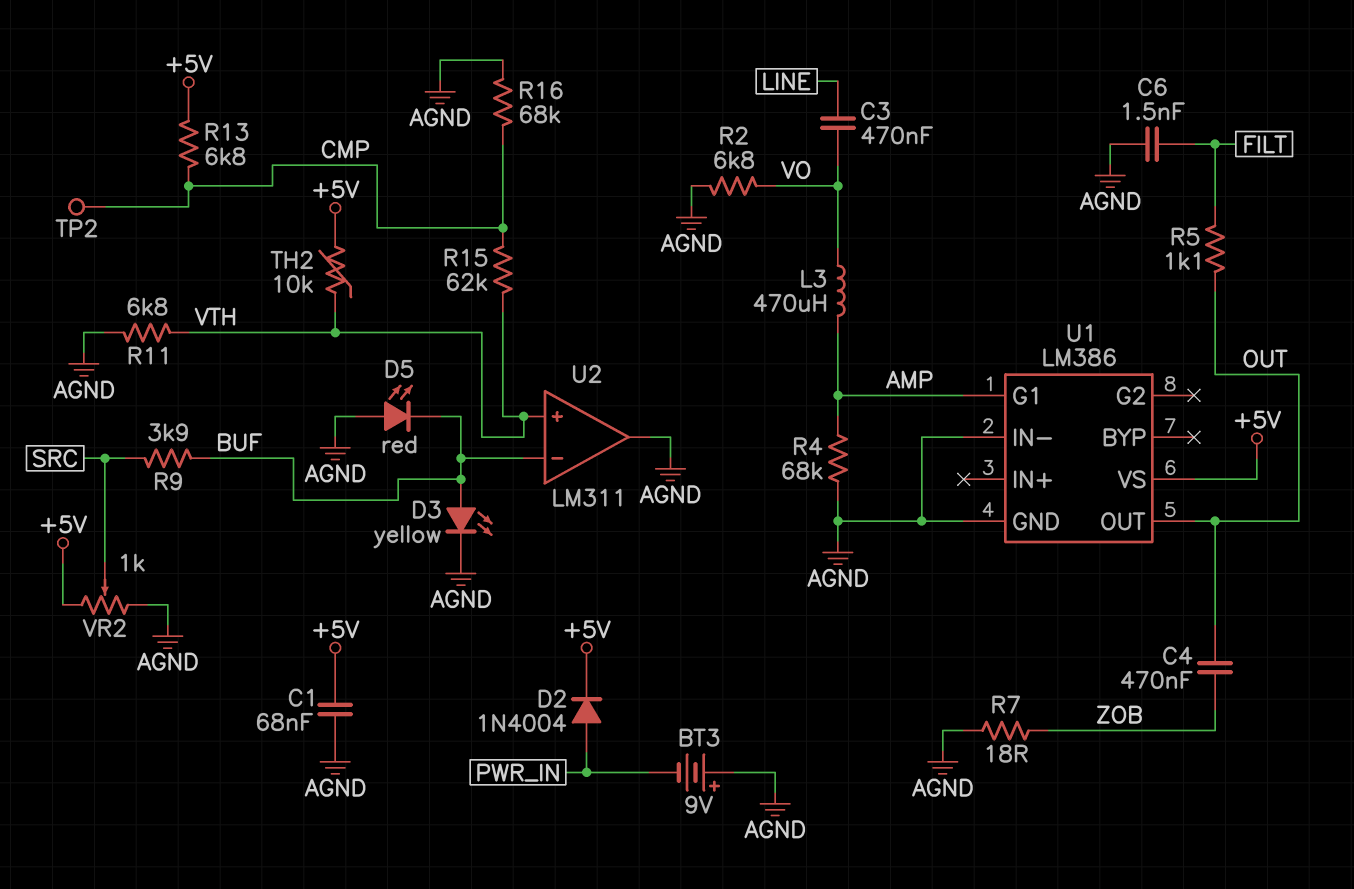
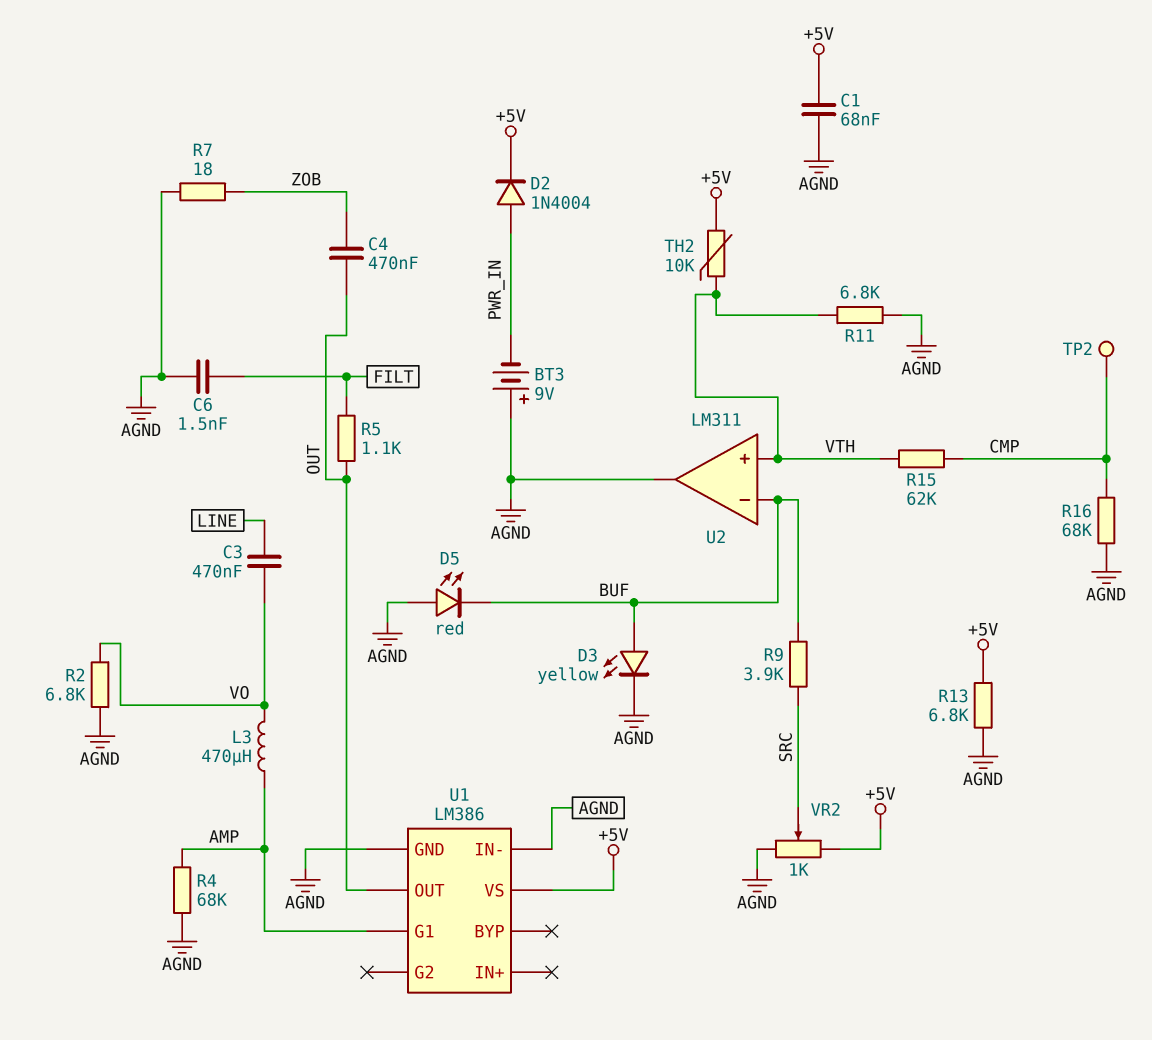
R13: 6.8k (+5V, CMP) -> 6.8k (+5V, AGND)

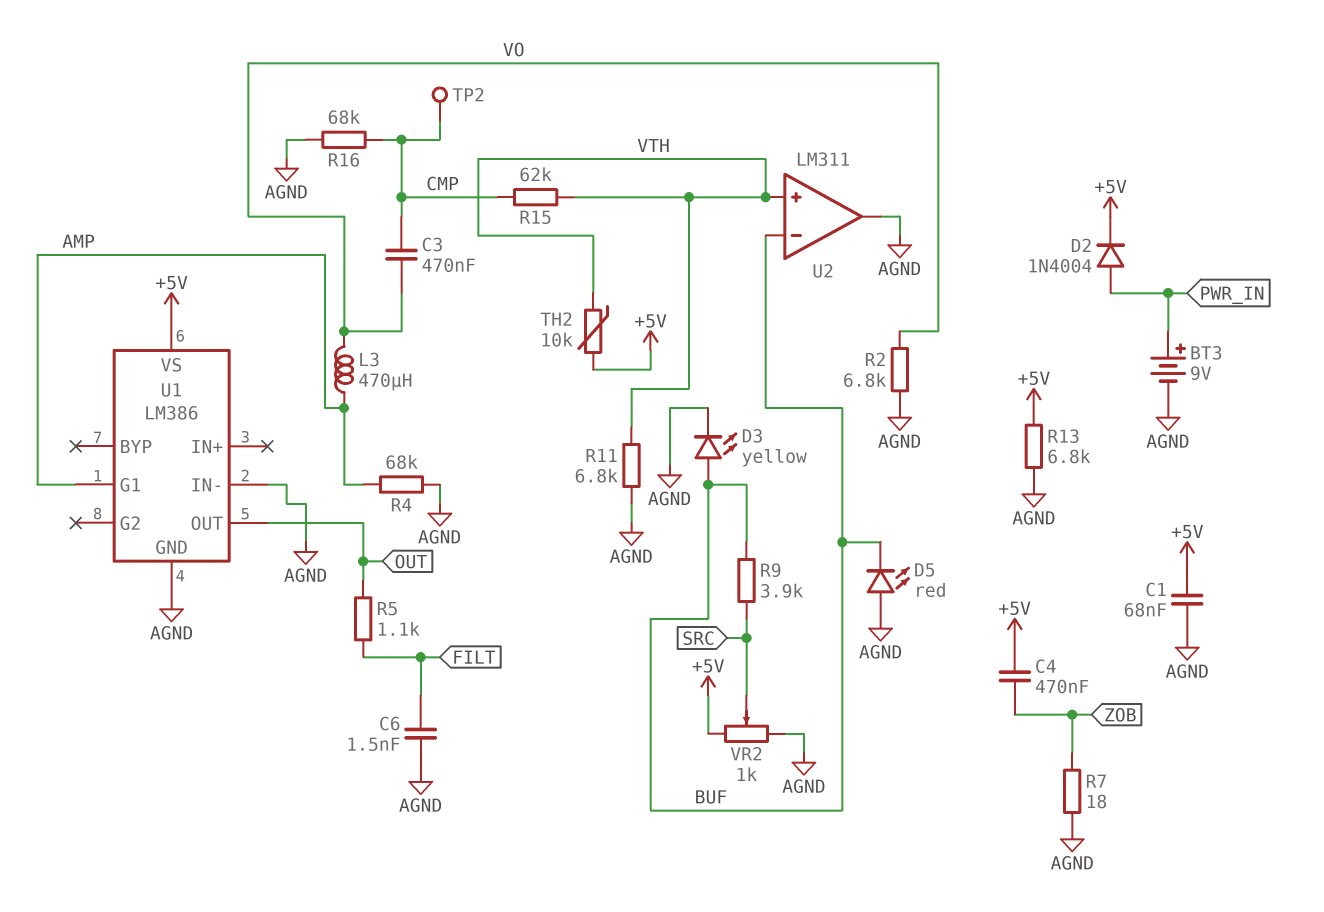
BT3: 9V (plus AGND, minus PWR_IN) -> 9V (plus PWR_IN, minus AGND)
C3: 470nF (LINE, VO) -> 470nF (CMP, VO)
C4: 470nF (OUT, ZOB) -> 470nF (+5V, ZOB)

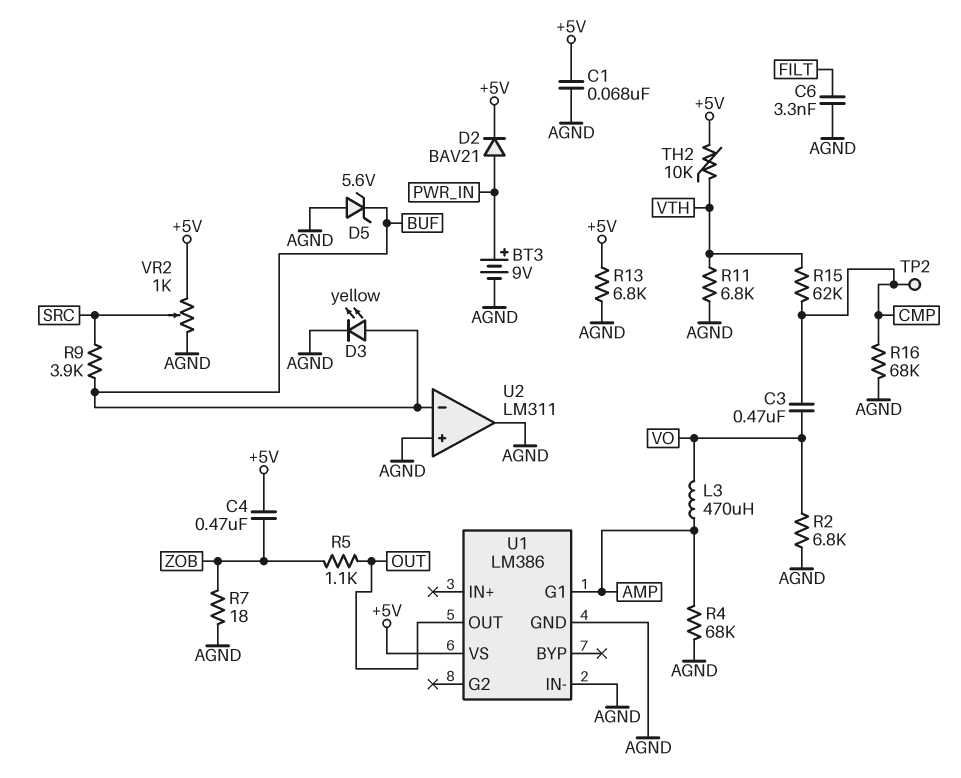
C6: 1.5nF (AGND, FILT) -> 3.3nF (AGND, FILT)
D2: diode 1N4004 (A PWR_IN, K +5V) -> diode BAV21 (A PWR_IN, K +5V)
D5: LED red (A AGND, K BUF) -> zener 5.6V (A AGND, K BUF)
R5: 1.1k (FILT, OUT) -> 1.1k (OUT, ZOB)
U2 pin in+: VTH -> AGND

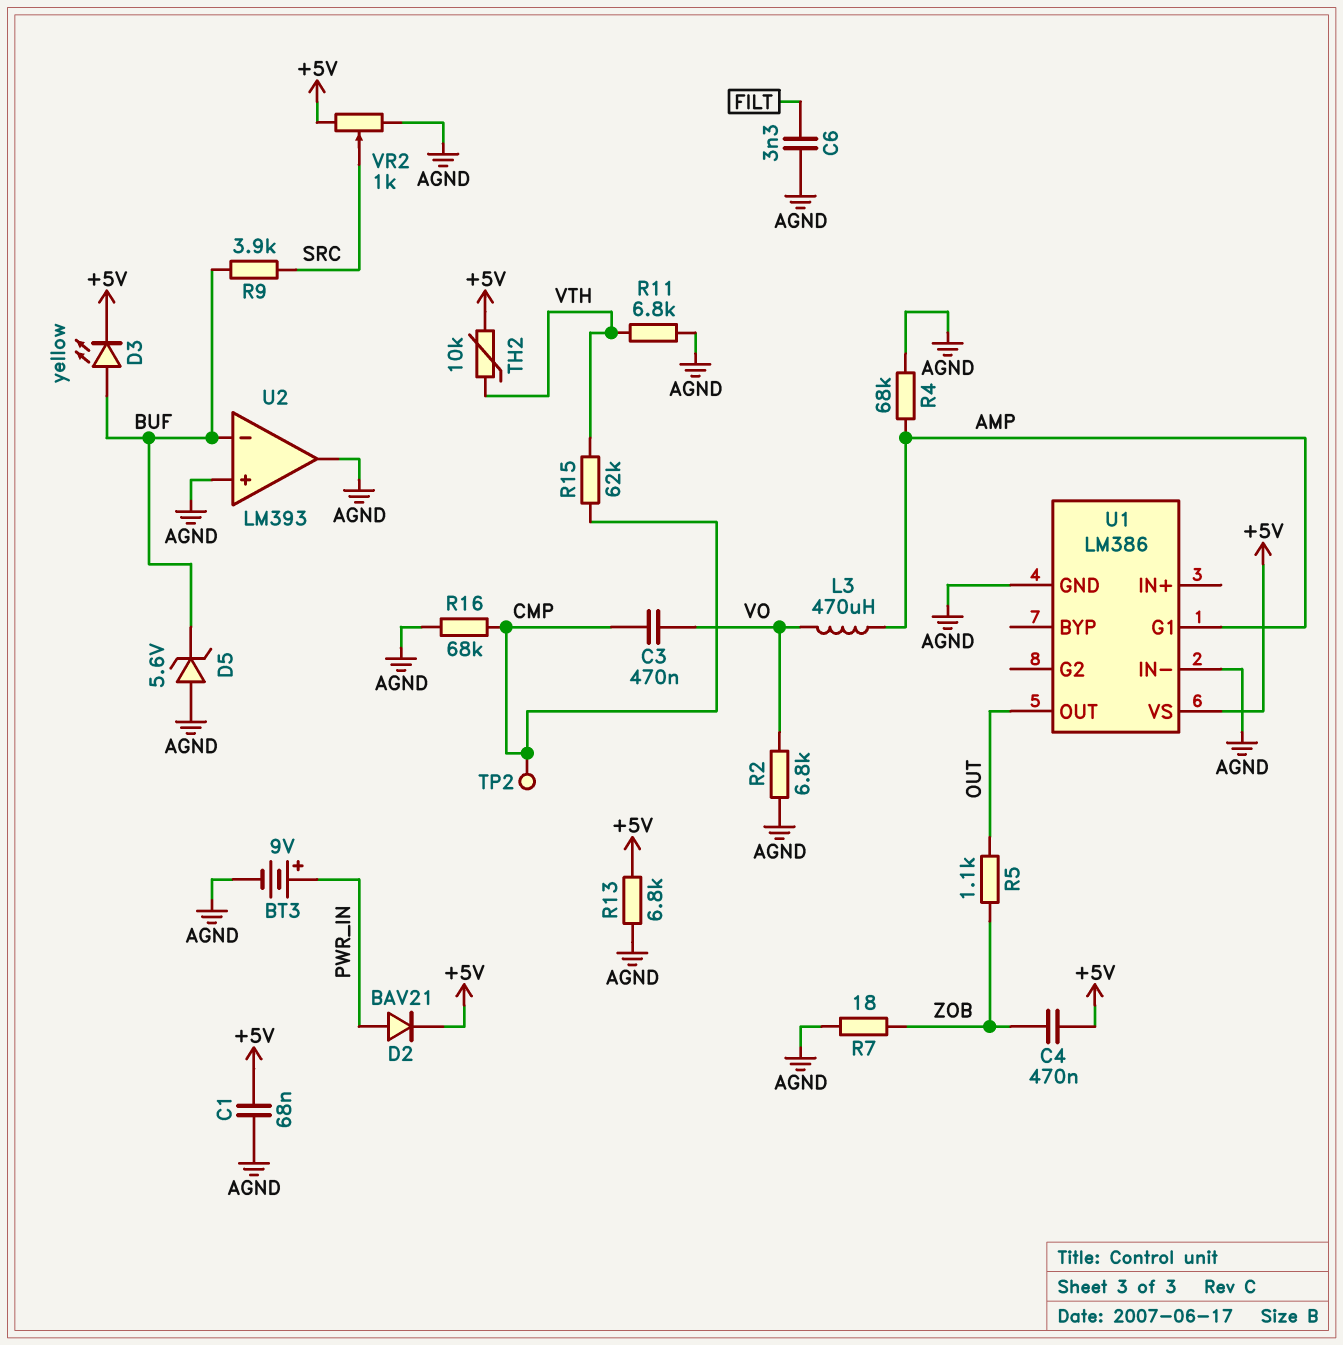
D3: LED yellow (A BUF, K AGND) -> LED yellow (A BUF, K +5V)
U2: LM311 -> LM393

